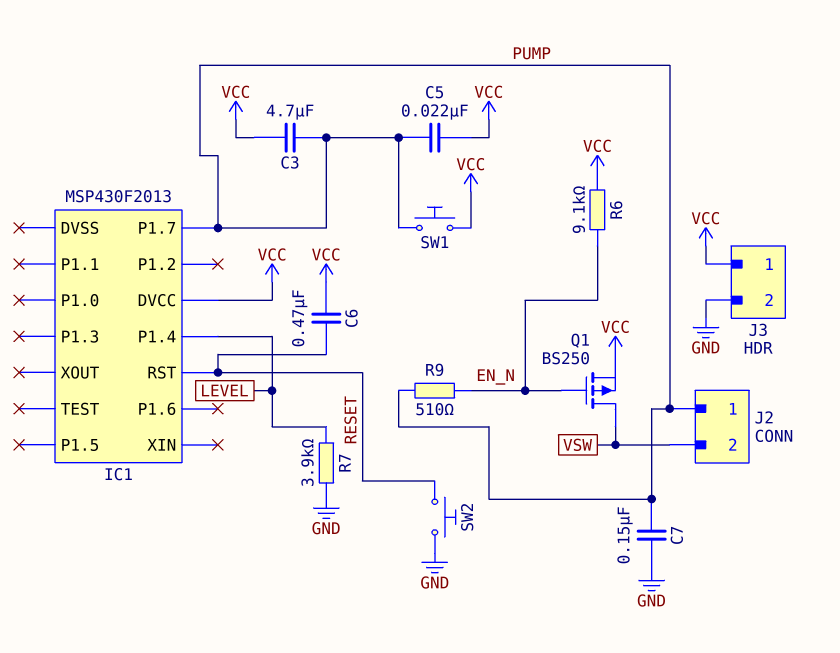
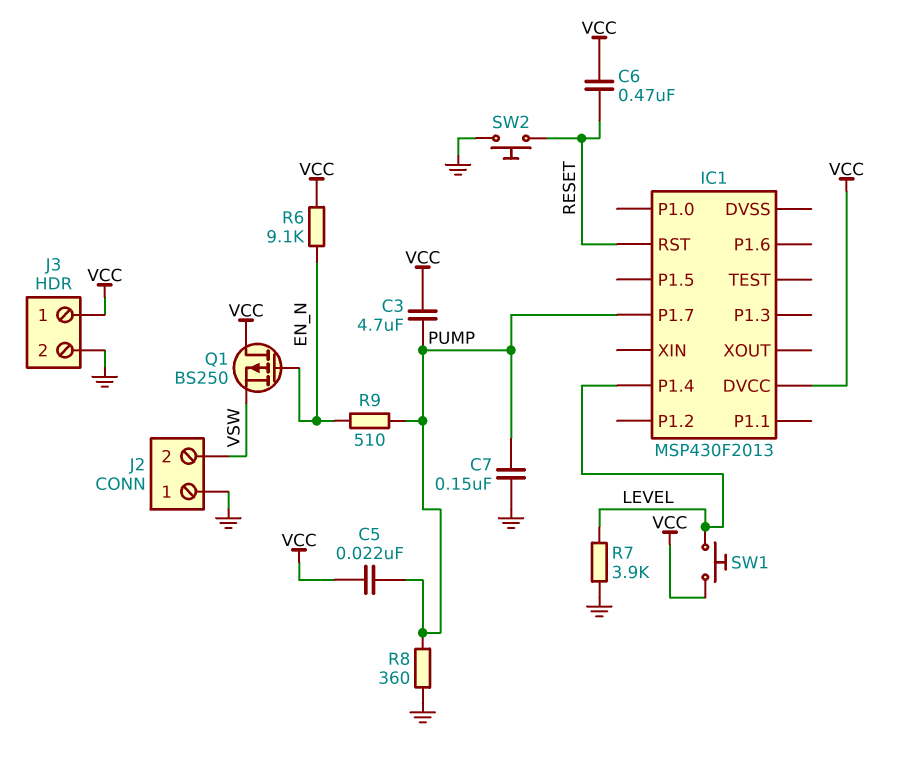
J2 pin 1: PUMP -> GND
Q1: PMOS BS250 (G EN_N, D VSW, S VCC) -> PMOS BS250 (G EN_N, D VCC, S VSW)
R8: none -> 360 (GND, PUMP)
SW1: button (PUMP, VCC) -> button (LEVEL, VCC)

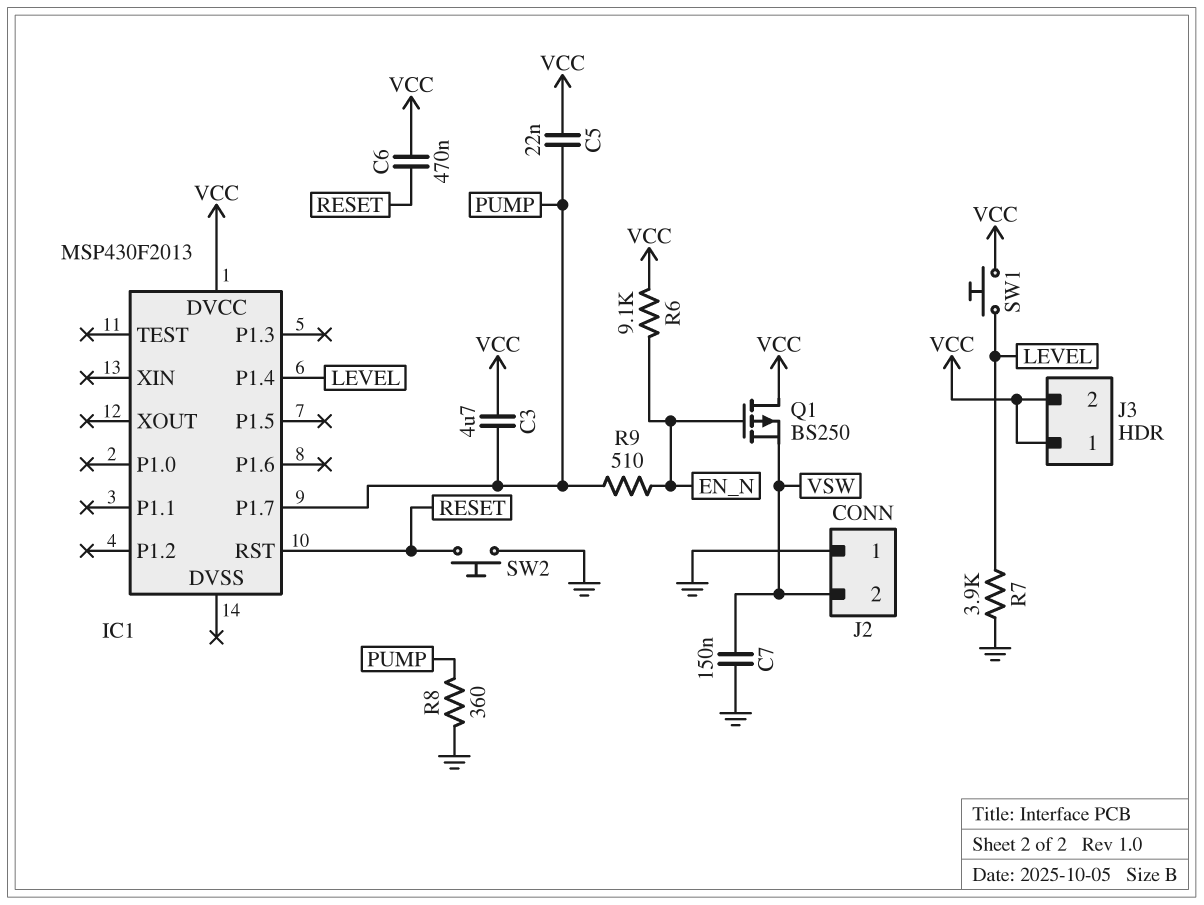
C7: 150nF (GND, PUMP) -> 150nF (GND, VSW)
J3 pin 2: GND -> VCC

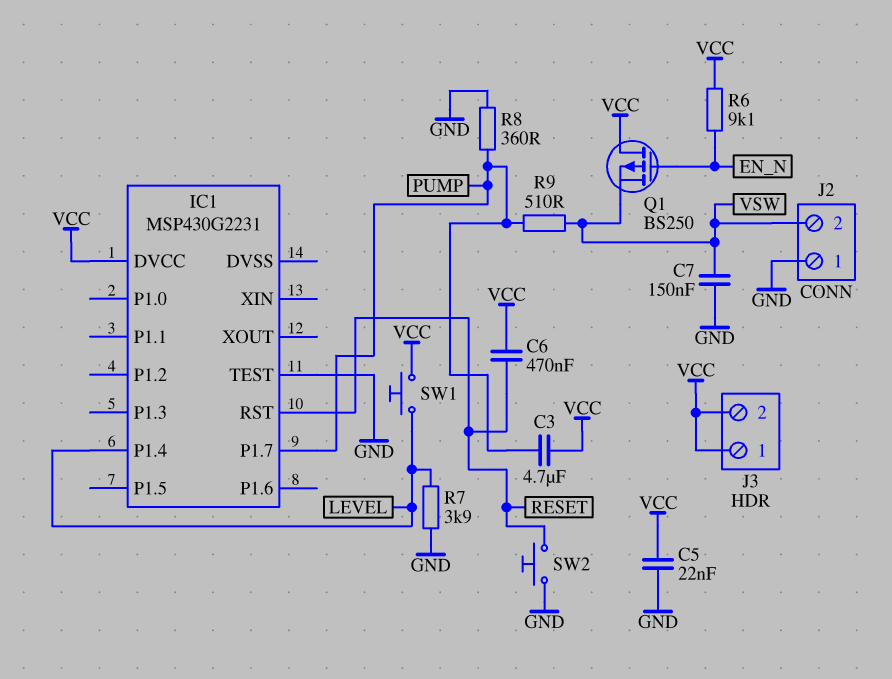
C5: 22nF (PUMP, VCC) -> 22nF (GND, VCC)
IC1: MSP430F2013 -> MSP430G2231
IC1 pin TEST: none -> GND
R9: 510 (EN_N, PUMP) -> 510 (PUMP, VSW)

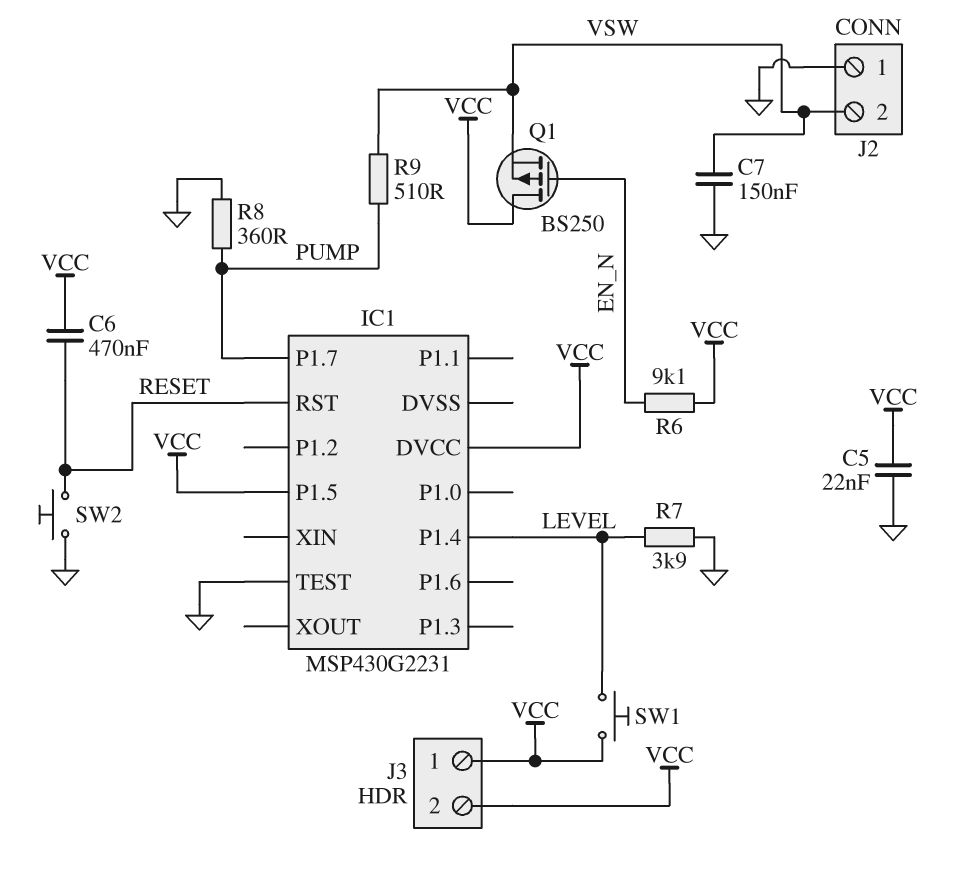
C3: 4.7uF (PUMP, VCC) -> none
IC1 pin P1.5: none -> VCC

